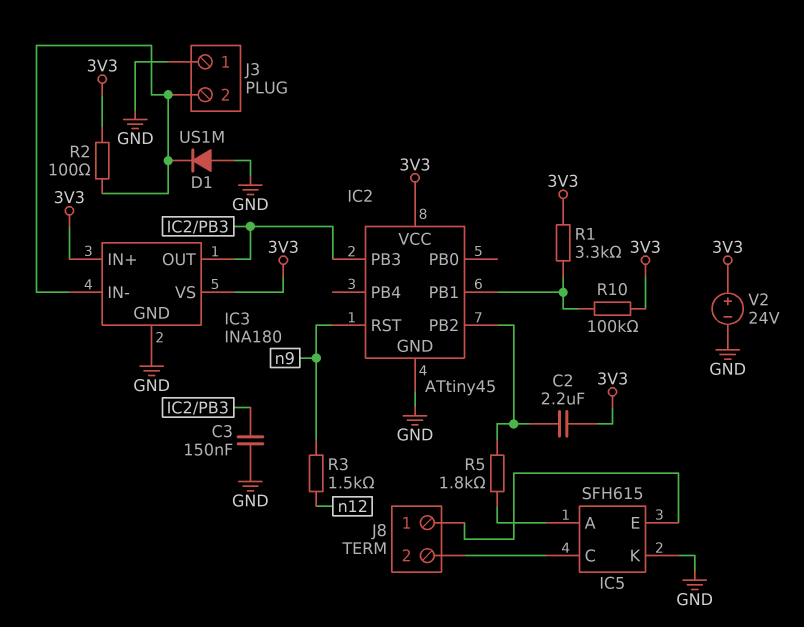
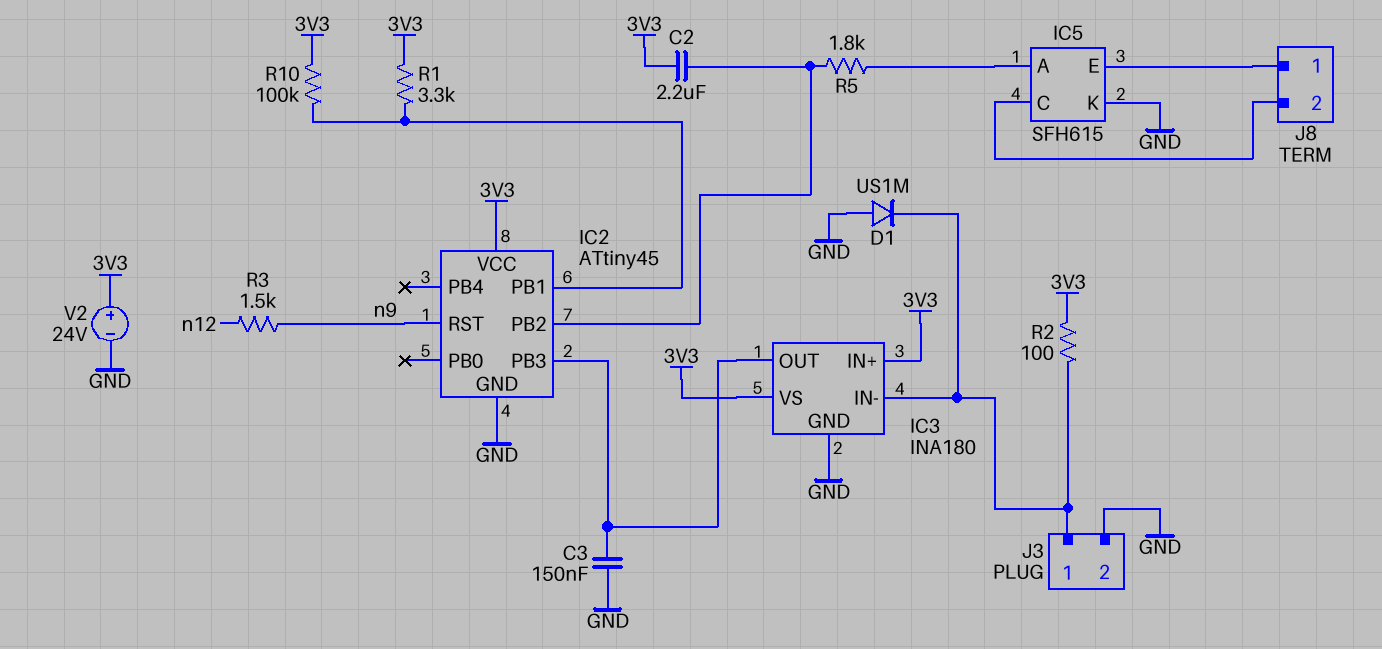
J3 pin 1: GND -> IC3/IN-
J3 pin 2: IC3/IN- -> GND

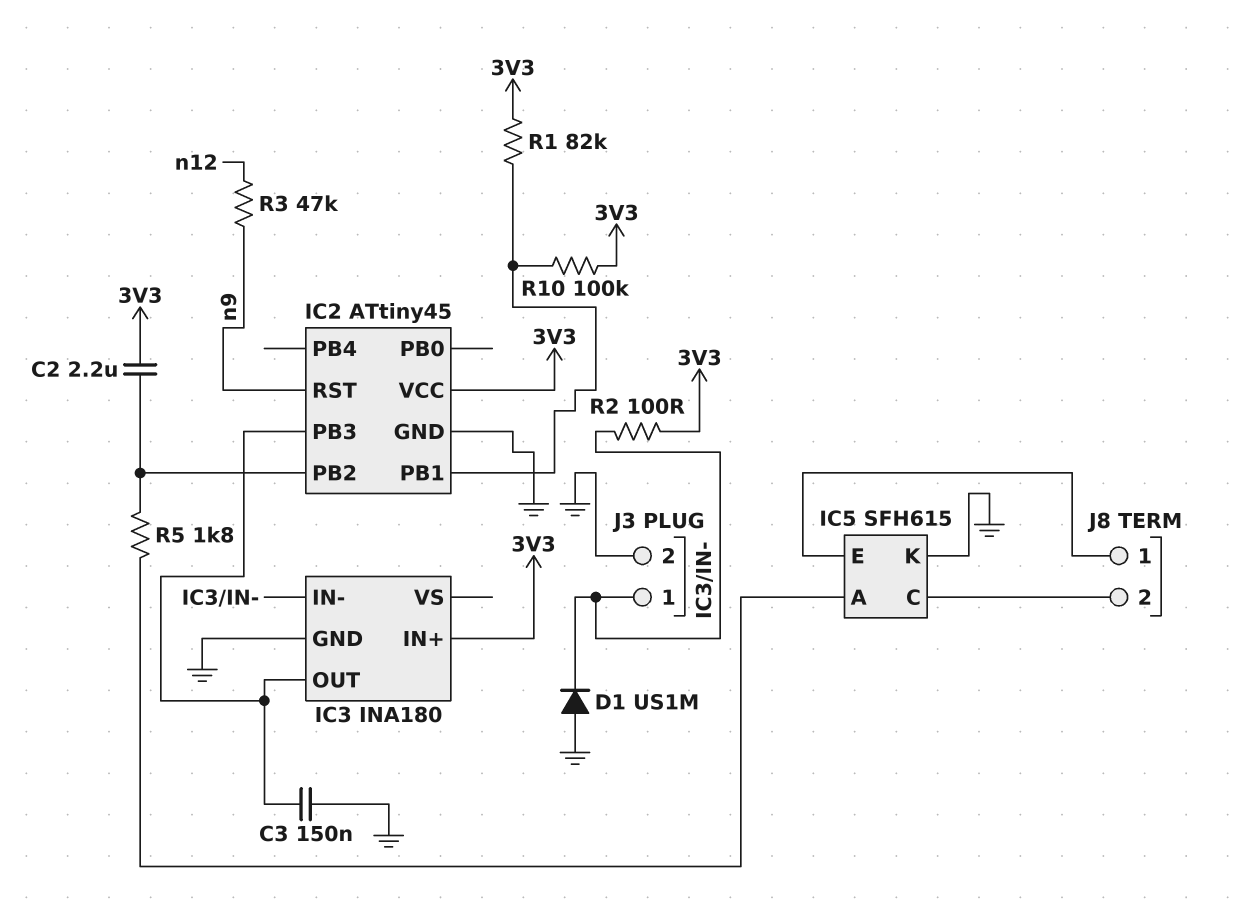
IC3 pin VS: 3V3 -> none
R1: 3.3k (3V3, IC2/PB1) -> 82k (3V3, IC2/PB1)
R3: 1.5k (n9, n12) -> 47k (n9, n12)
V2: 24V (plus 3V3, minus GND) -> none

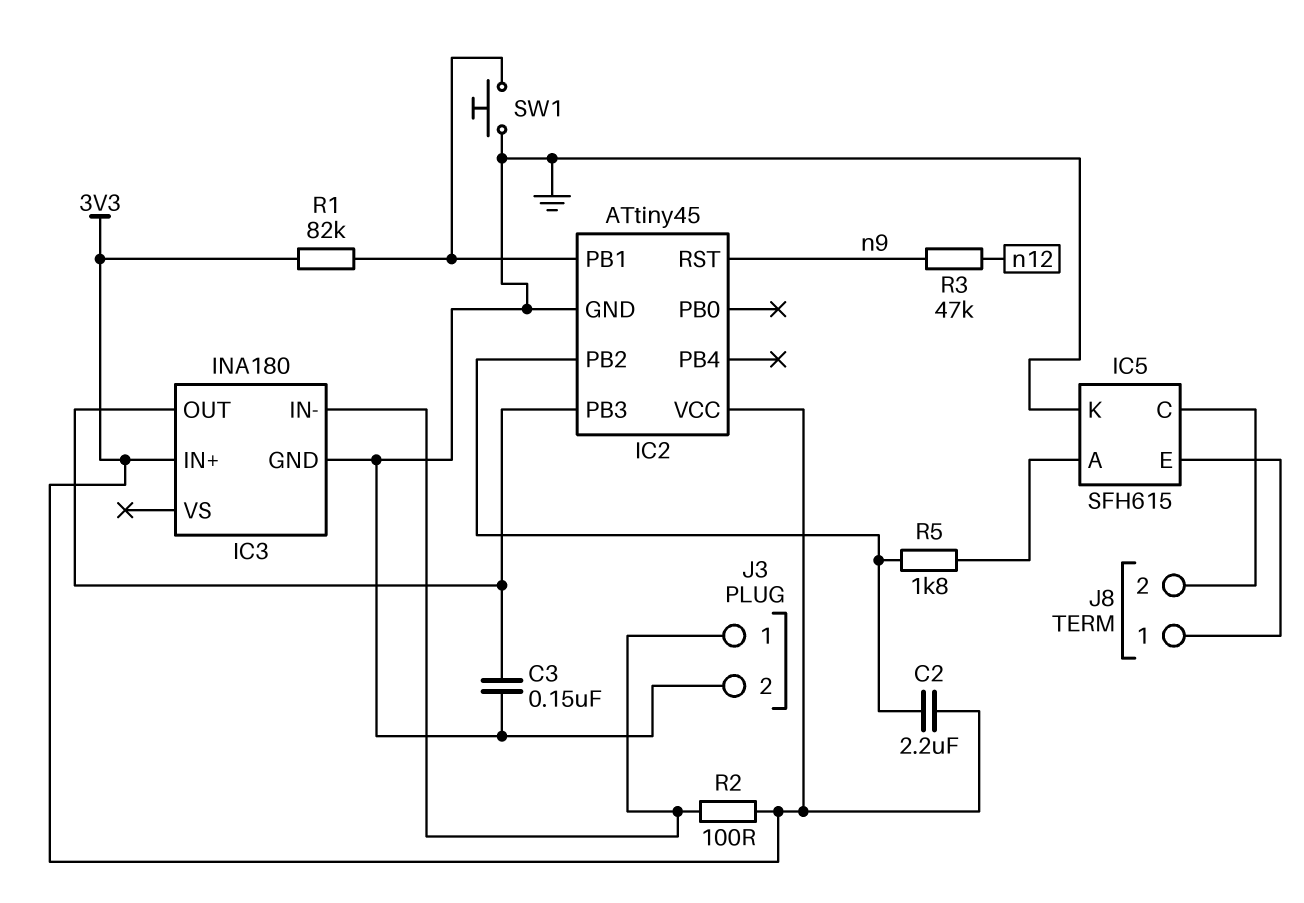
D1: diode US1M (A GND, K IC3/IN-) -> none
R10: 100k (3V3, IC2/PB1) -> none
SW1: none -> button (GND, IC2/PB1)

